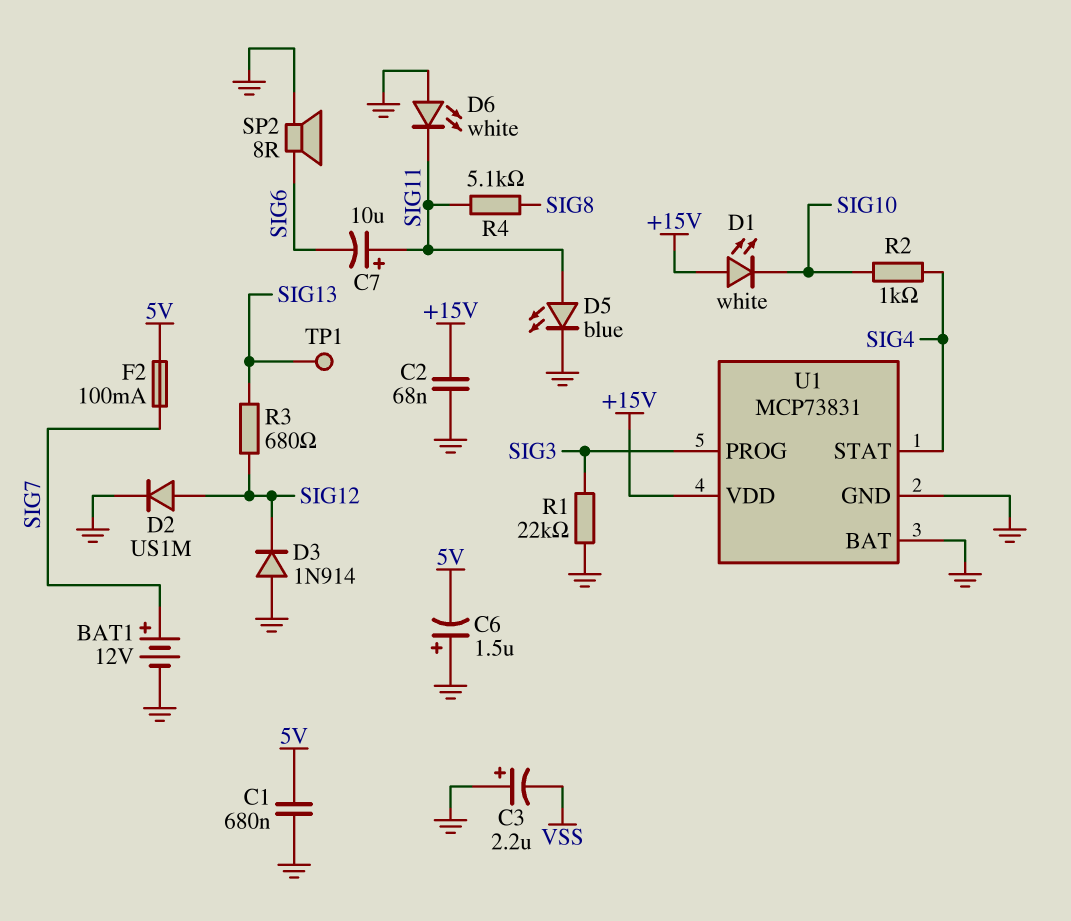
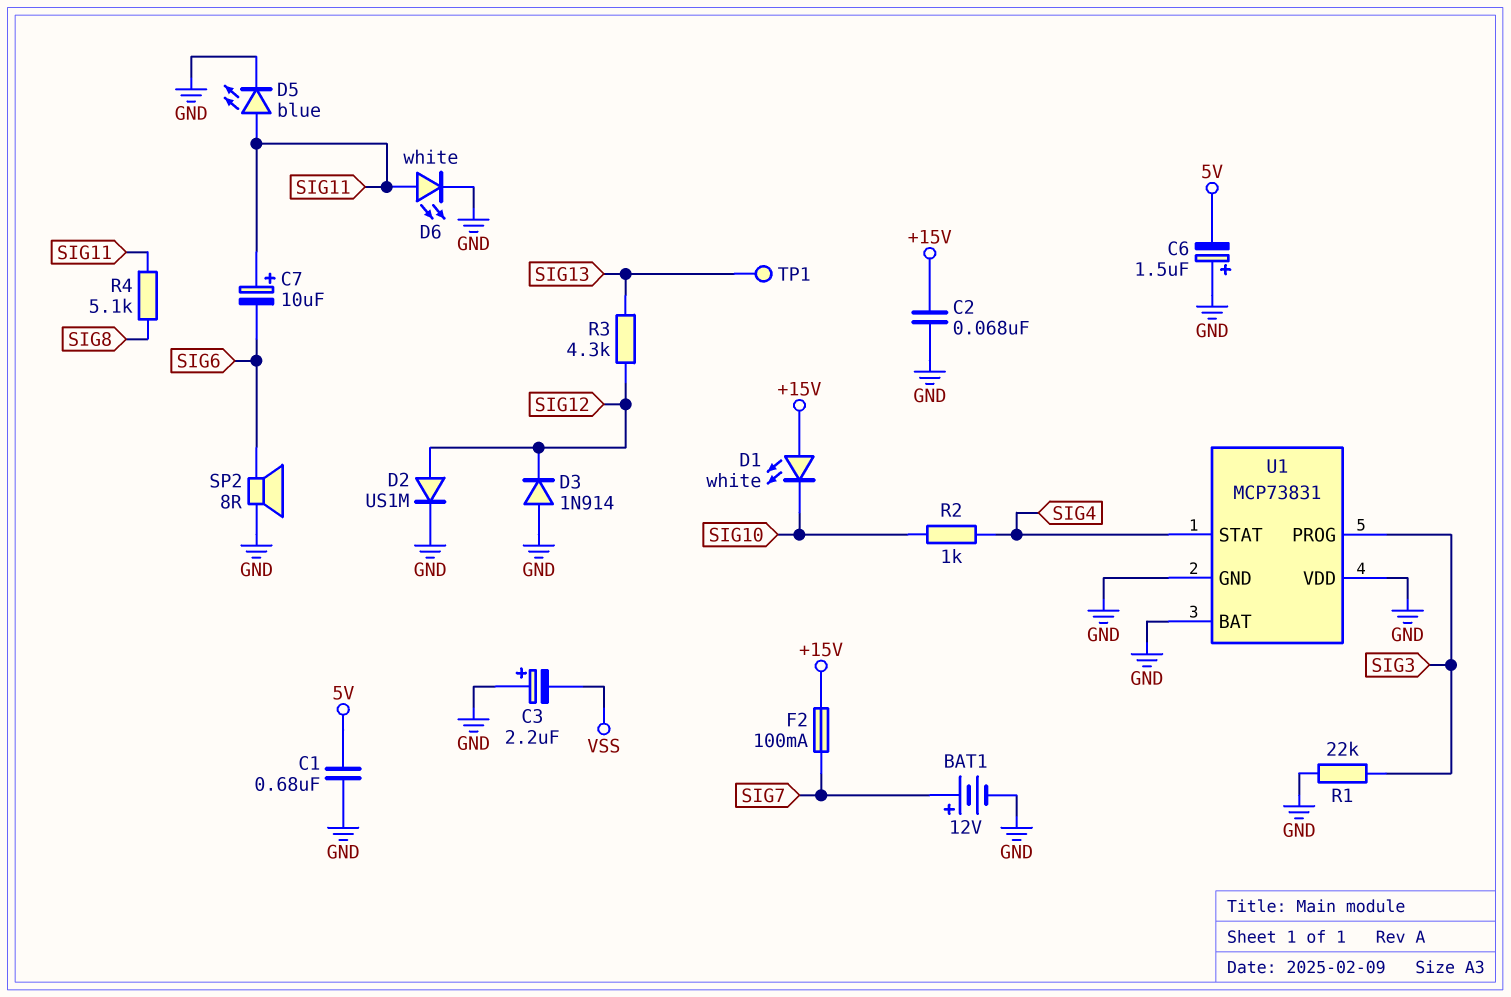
D6: LED white (A GND, K SIG11) -> LED white (A SIG11, K GND)
F2: 100mA (5V, SIG7) -> 100mA (+15V, SIG7)
R3: 680 (SIG12, SIG13) -> 4.3k (SIG12, SIG13)
U1 pin VDD: +15V -> GND

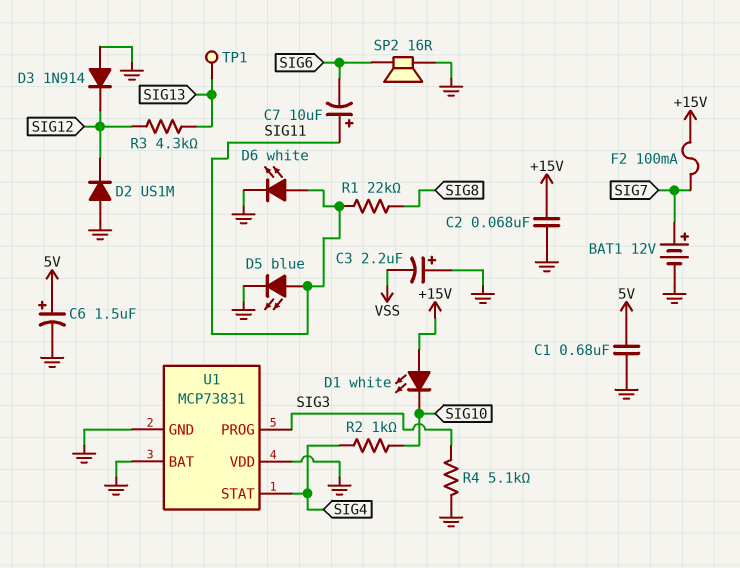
C6: 1.5uF (plus GND, minus 5V) -> 1.5uF (plus 5V, minus GND)
D2: diode US1M (A SIG12, K GND) -> diode US1M (A GND, K SIG12)
R1: 22k (GND, SIG3) -> 22k (SIG8, SIG11)
R4: 5.1k (SIG8, SIG11) -> 5.1k (GND, SIG3)
SP2: speaker 8R (GND, SIG6) -> speaker 16R (GND, SIG6)

